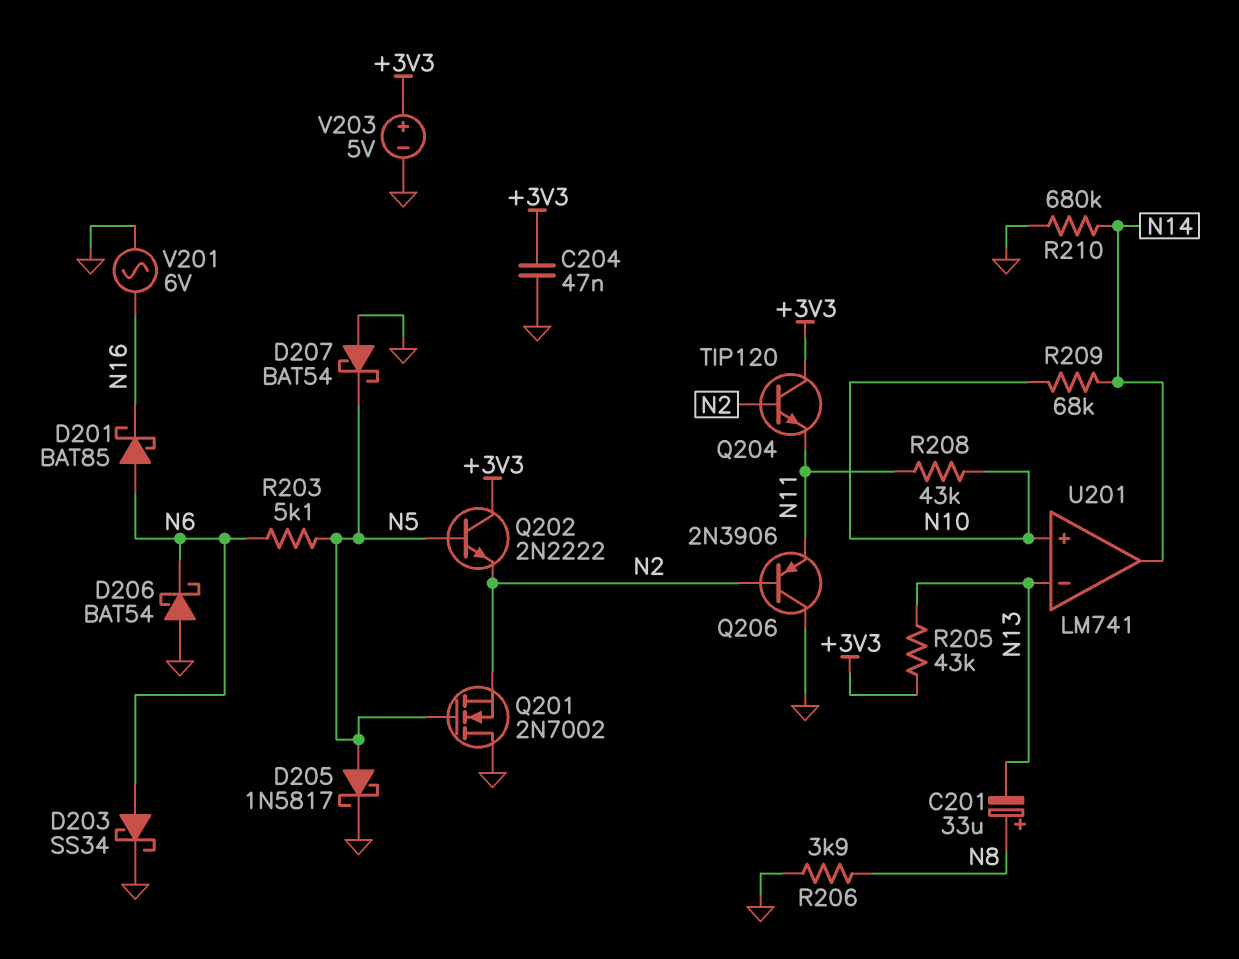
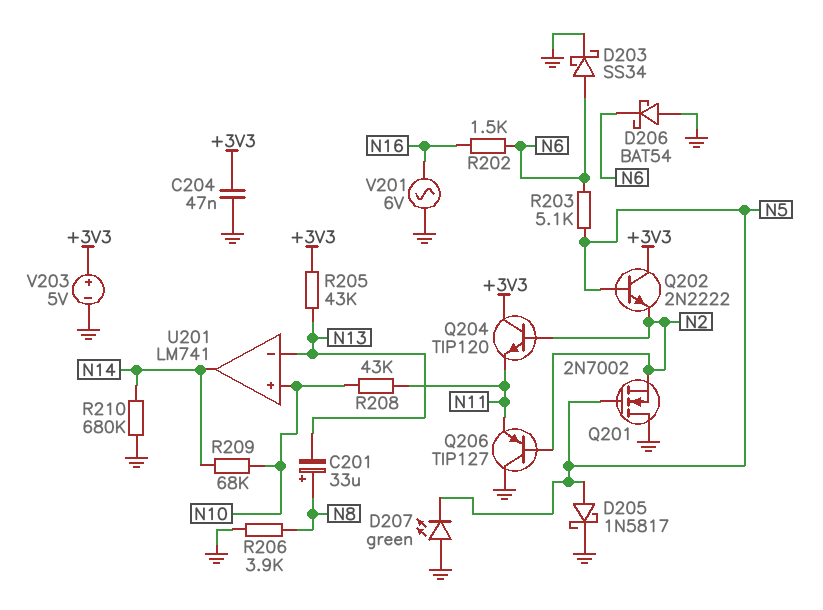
D201: schottky BAT85 (A N6, K N16) -> none
D207: schottky BAT54 (A GND, K N5) -> LED green (A GND, K N5)
Q206: PNP 2N3906 (B N2, C GND, E N11) -> PNP TIP127 (B N2, C GND, E N11)
R202: none -> 1.5k (N6, N16)

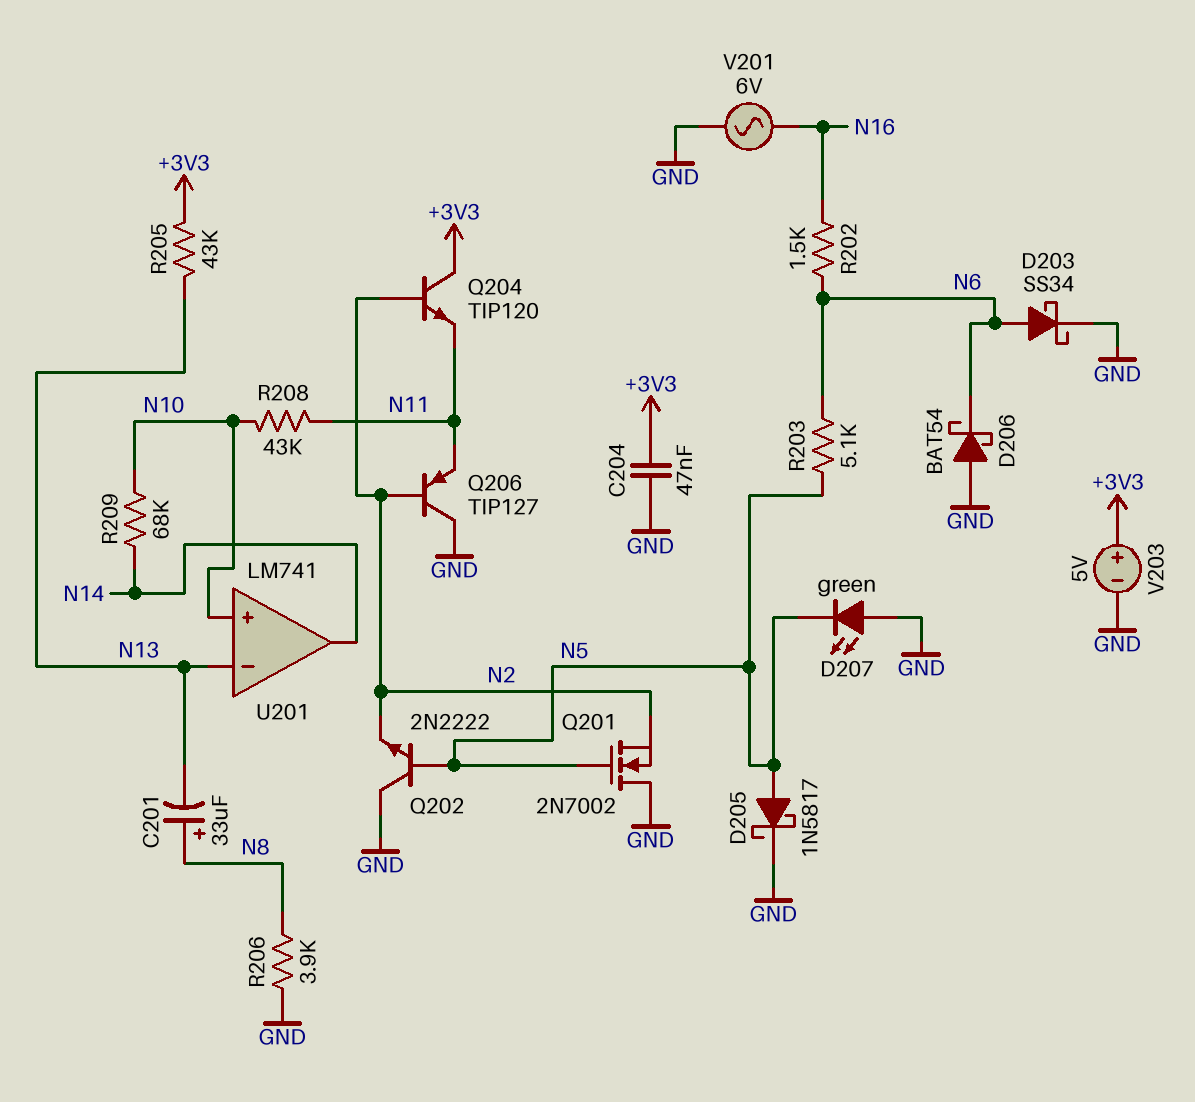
Q202: NPN 2N2222 (B N5, C +3V3, E N2) -> NPN 2N2222 (B N5, C GND, E N2)
R210: 680k (GND, N14) -> none

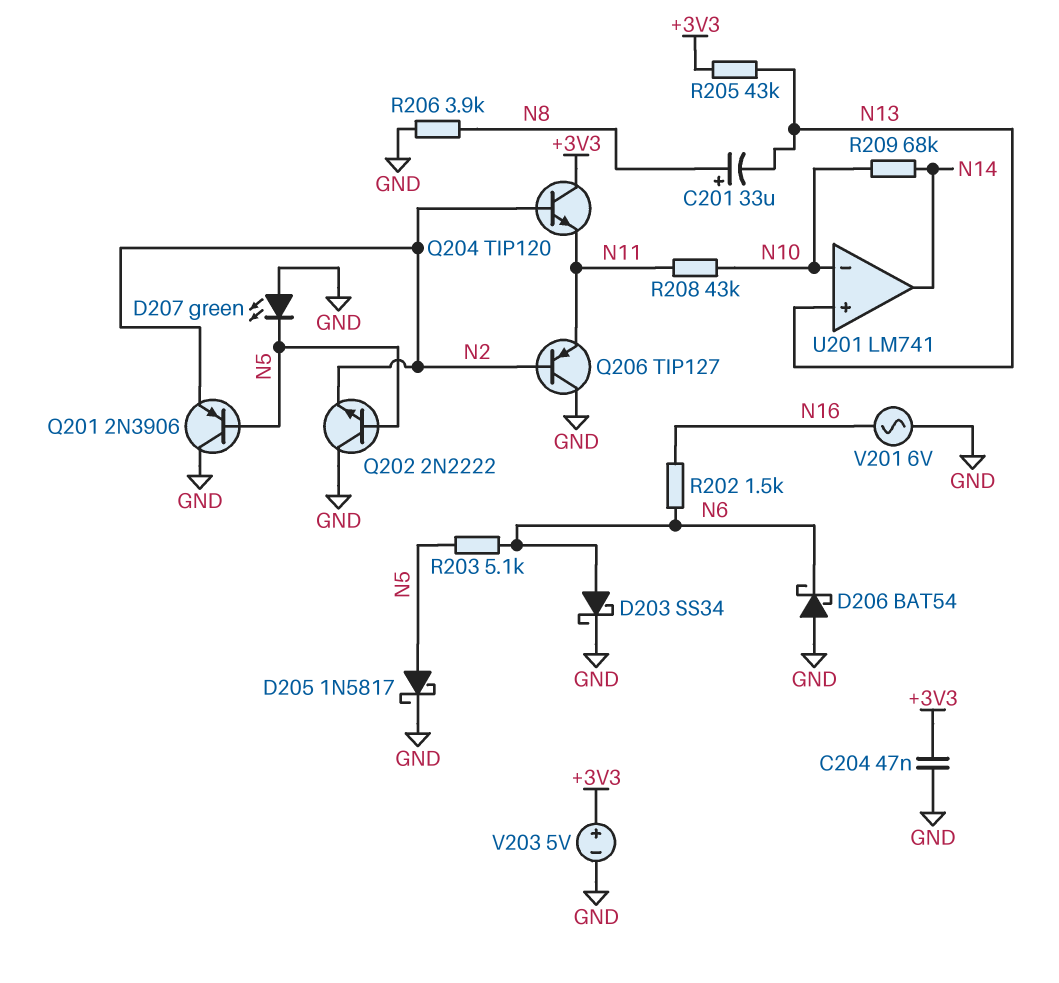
Q201: NMOS 2N7002 (G N5, D GND, S N2) -> PNP 2N3906 (B N5, C GND, E N2)
U201 pin in+: N10 -> N13
U201 pin in-: N13 -> N10

